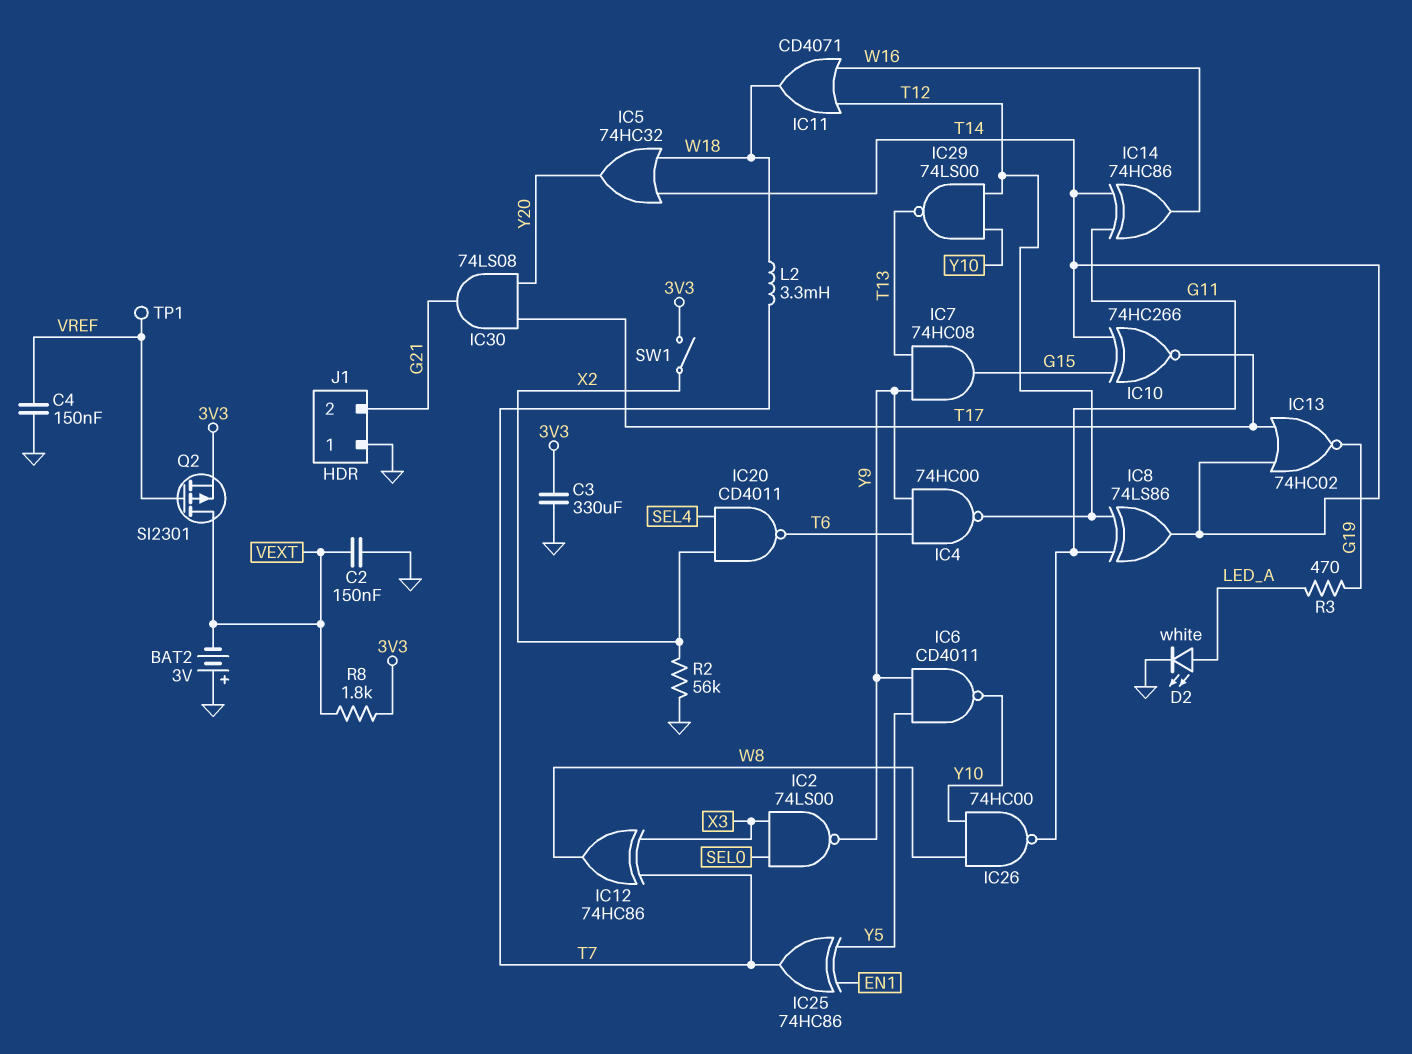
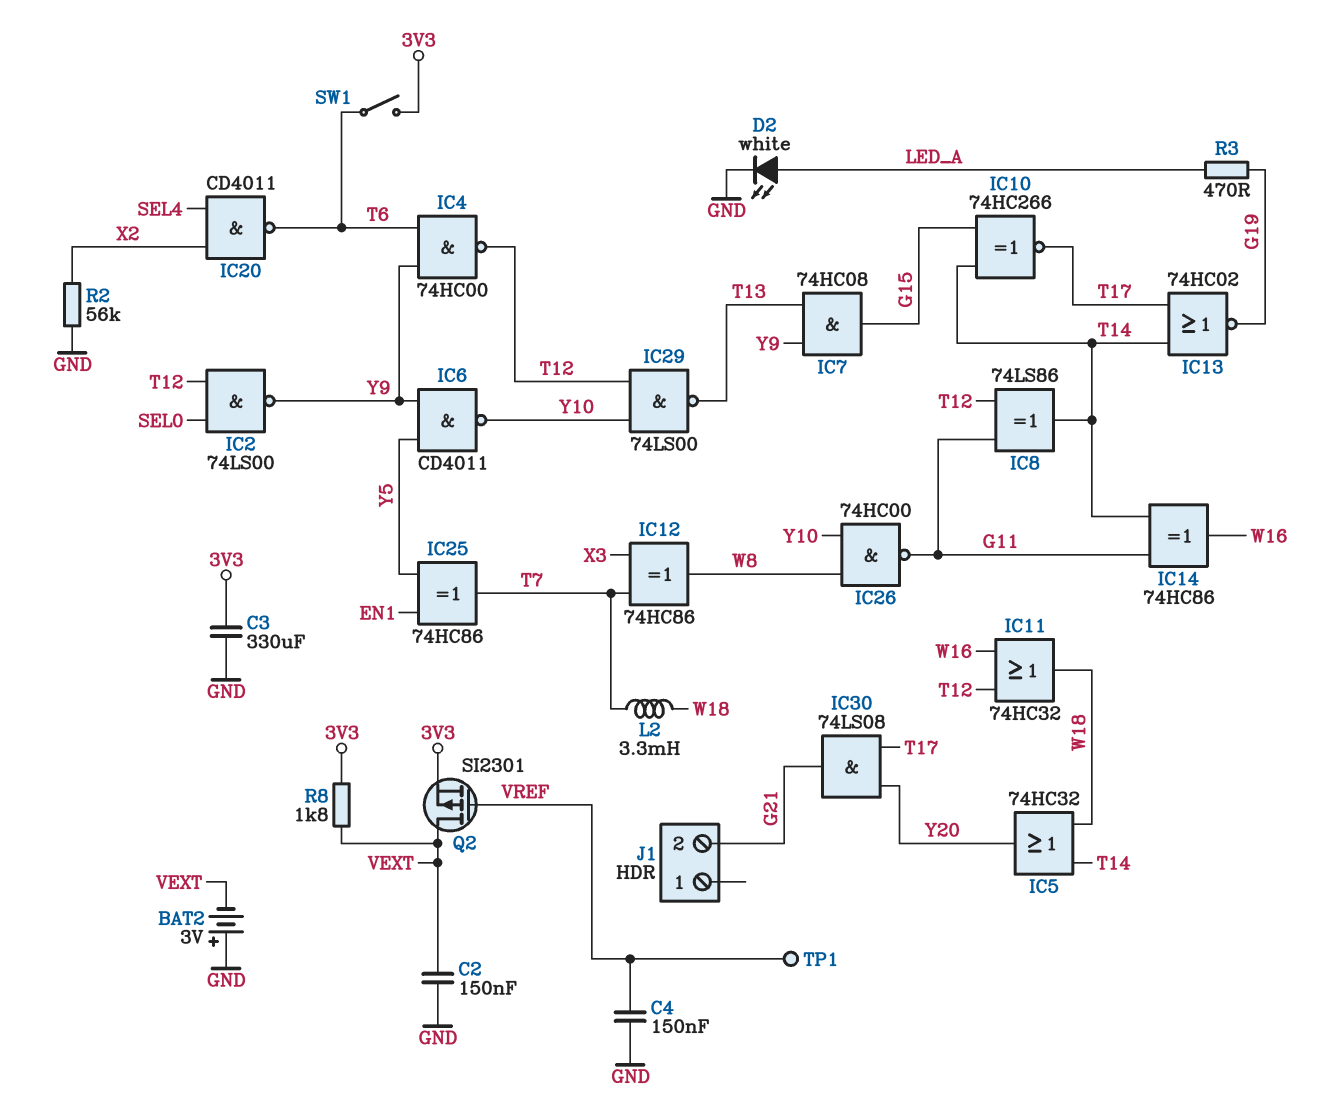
IC2: NAND 74LS00 (in SEL0, in X3, out Y9) -> NAND 74LS00 (in SEL0, in T12, out Y9)
IC11: OR CD4071 (in T12, in W16, out W18) -> OR 74HC32 (in T12, in W16, out W18)
J1 pin 1: GND -> none
SW1: switch (3V3, X2) -> switch (3V3, T6)

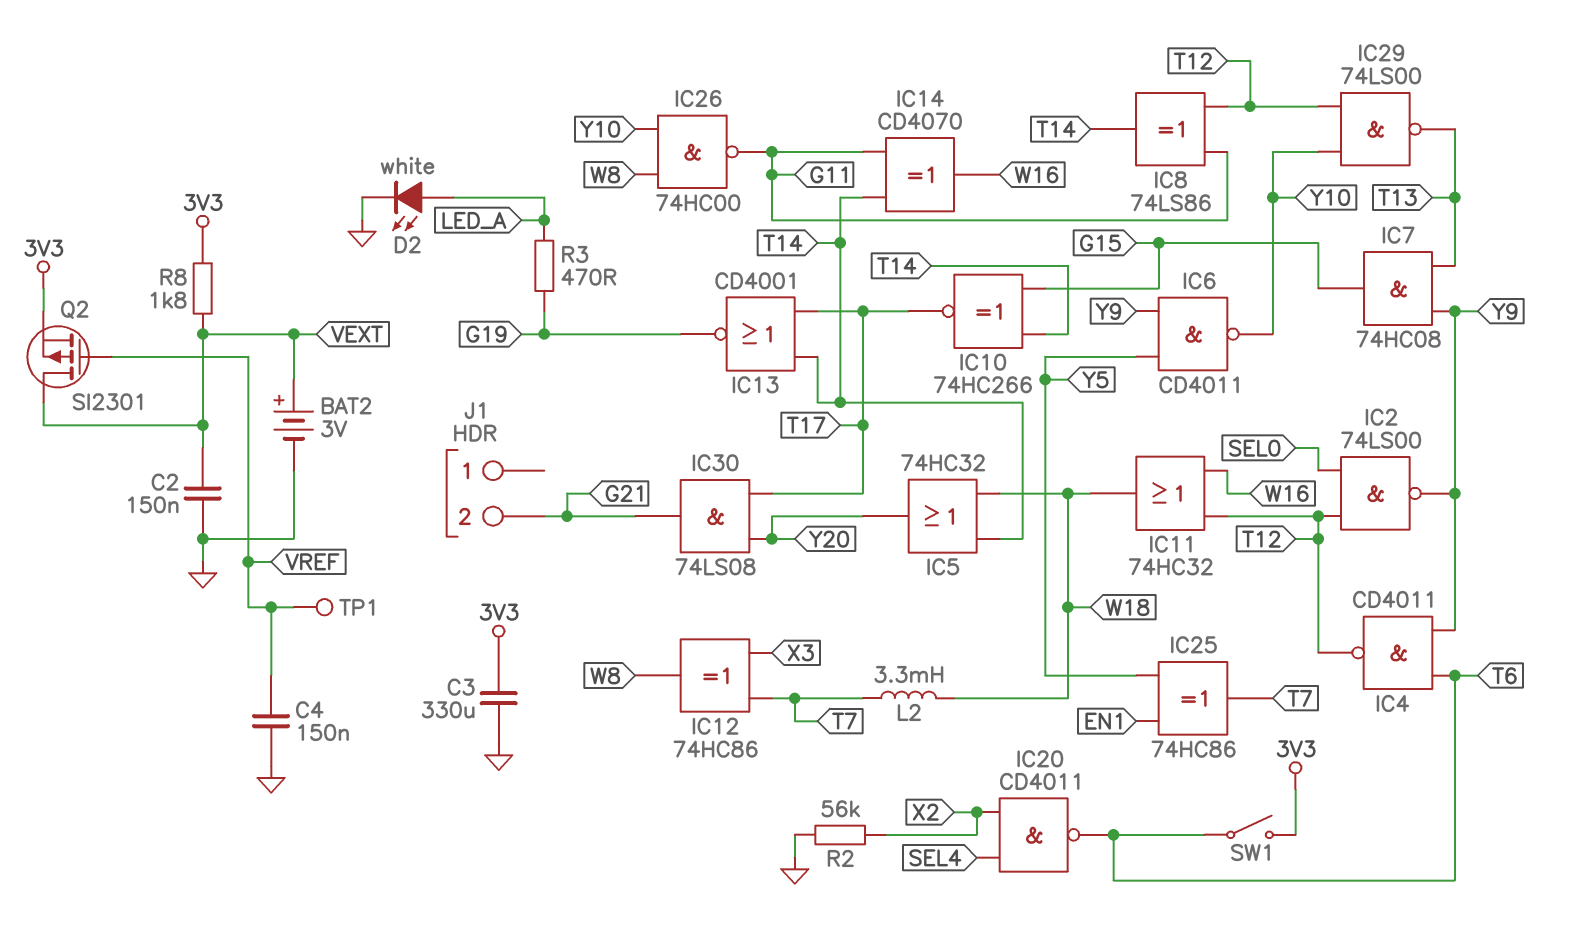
BAT2: 3V (plus GND, minus VEXT) -> 3V (plus VEXT, minus GND)
IC4: NAND 74HC00 (in T6, in Y9, out T12) -> NAND CD4011 (in T6, in Y9, out T12)
IC13: NOR 74HC02 (in T14, in T17, out G19) -> NOR CD4001 (in T14, in T17, out G19)
IC14: XOR 74HC86 (in G11, in T14, out W16) -> XOR CD4070 (in G11, in T14, out W16)

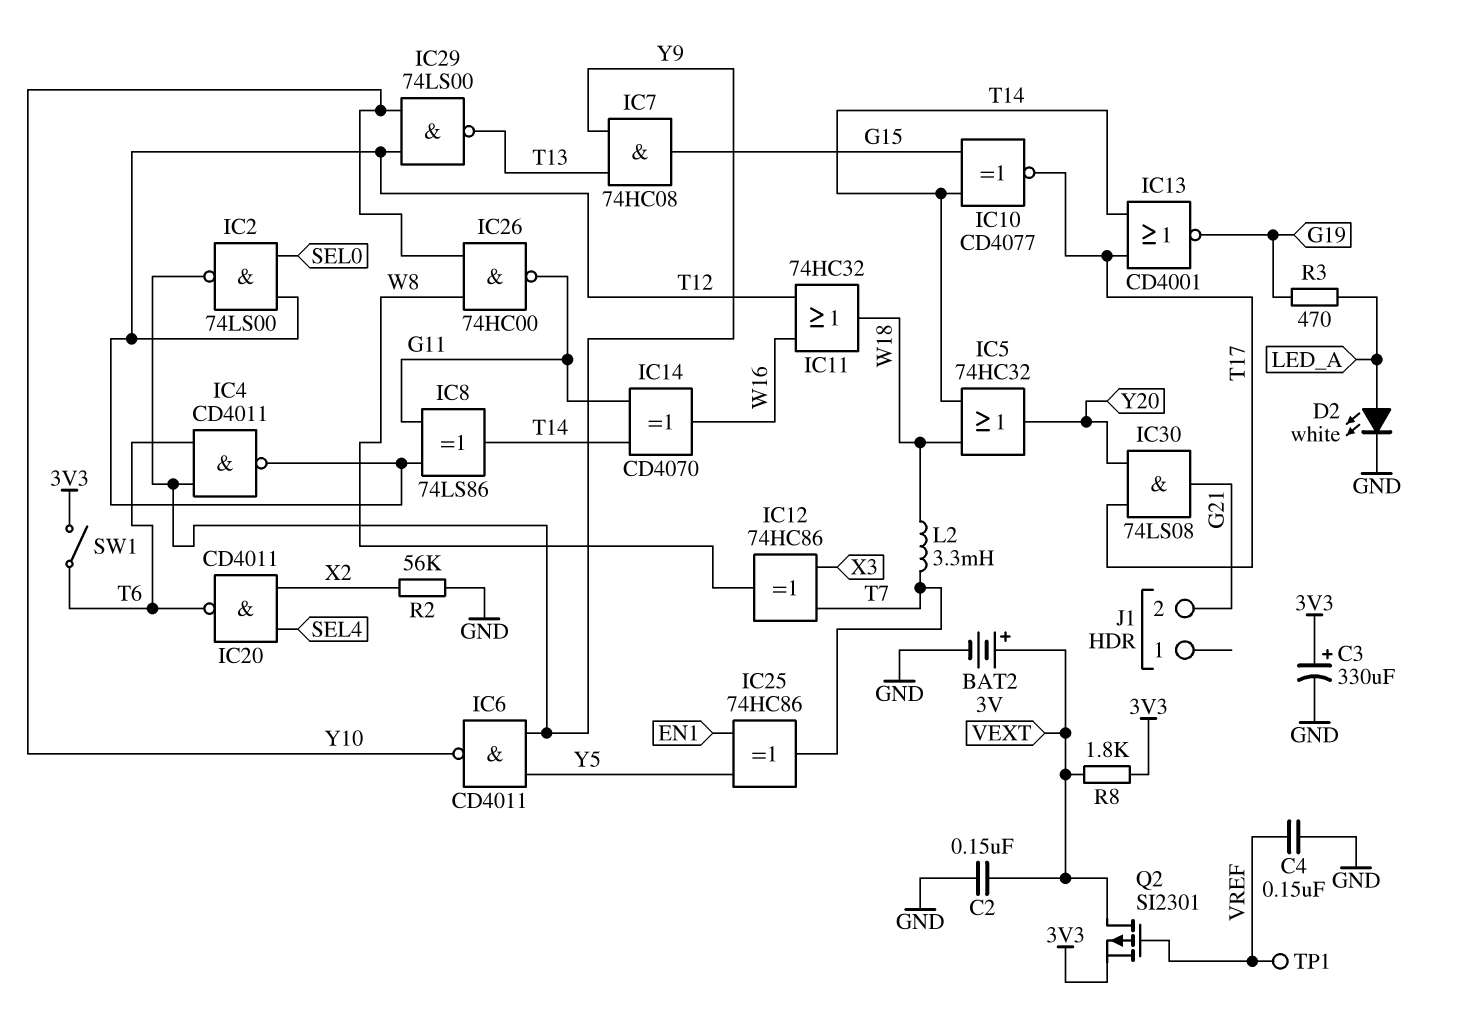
C3: 330uF (3V3, GND) -> 330uF (plus 3V3, minus GND)
IC10: XNOR 74HC266 (in G15, in T14, out T17) -> XNOR CD4077 (in G15, in T14, out T17)

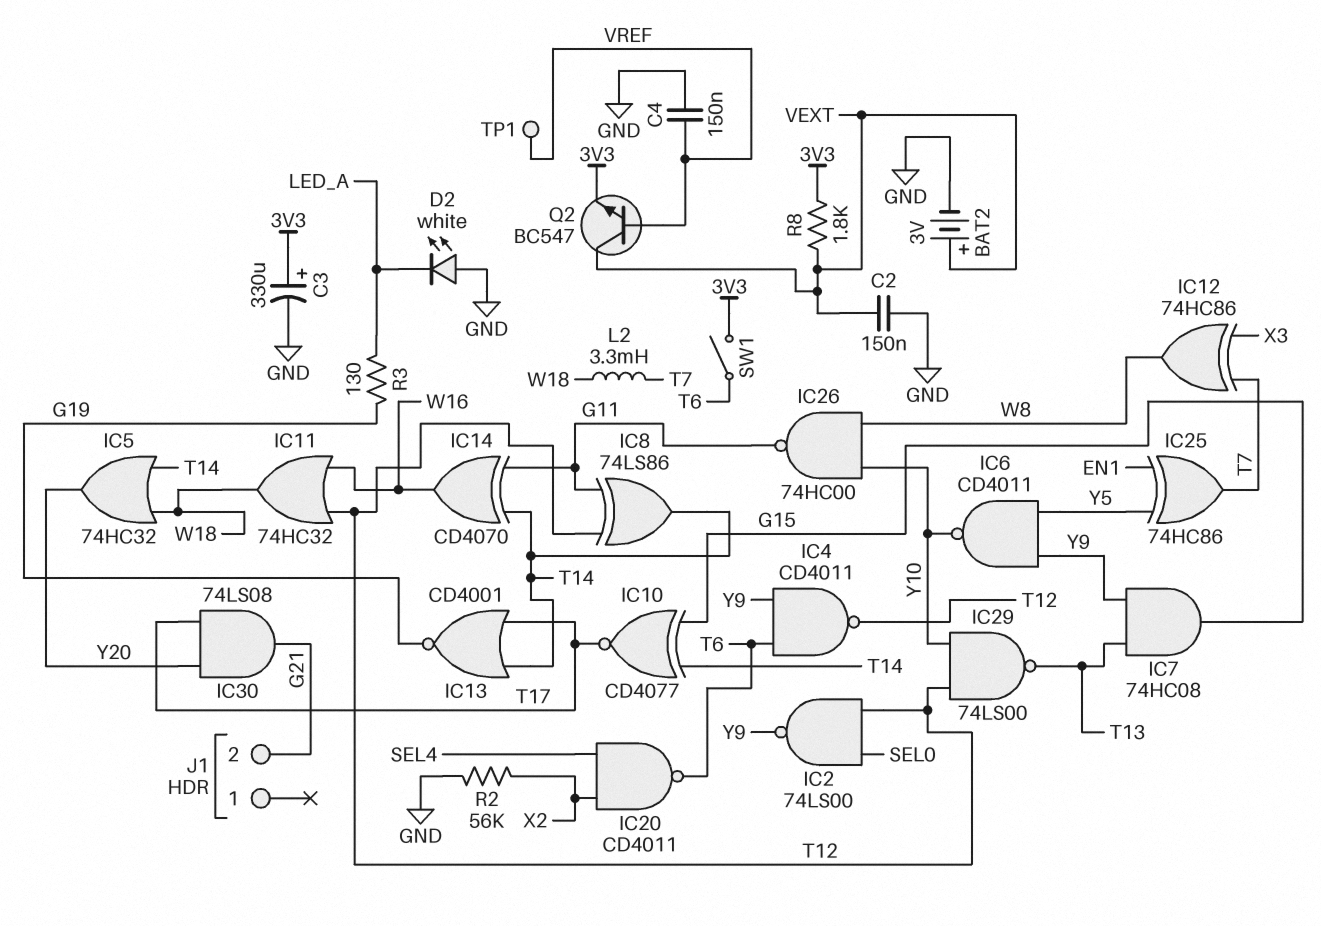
D2: LED white (A LED_A, K GND) -> LED white (A GND, K LED_A)
Q2: PMOS SI2301 (G VREF, D VEXT, S 3V3) -> NPN BC547 (B VREF, C VEXT, E 3V3)
R3: 470 (G19, LED_A) -> 130 (G19, LED_A)

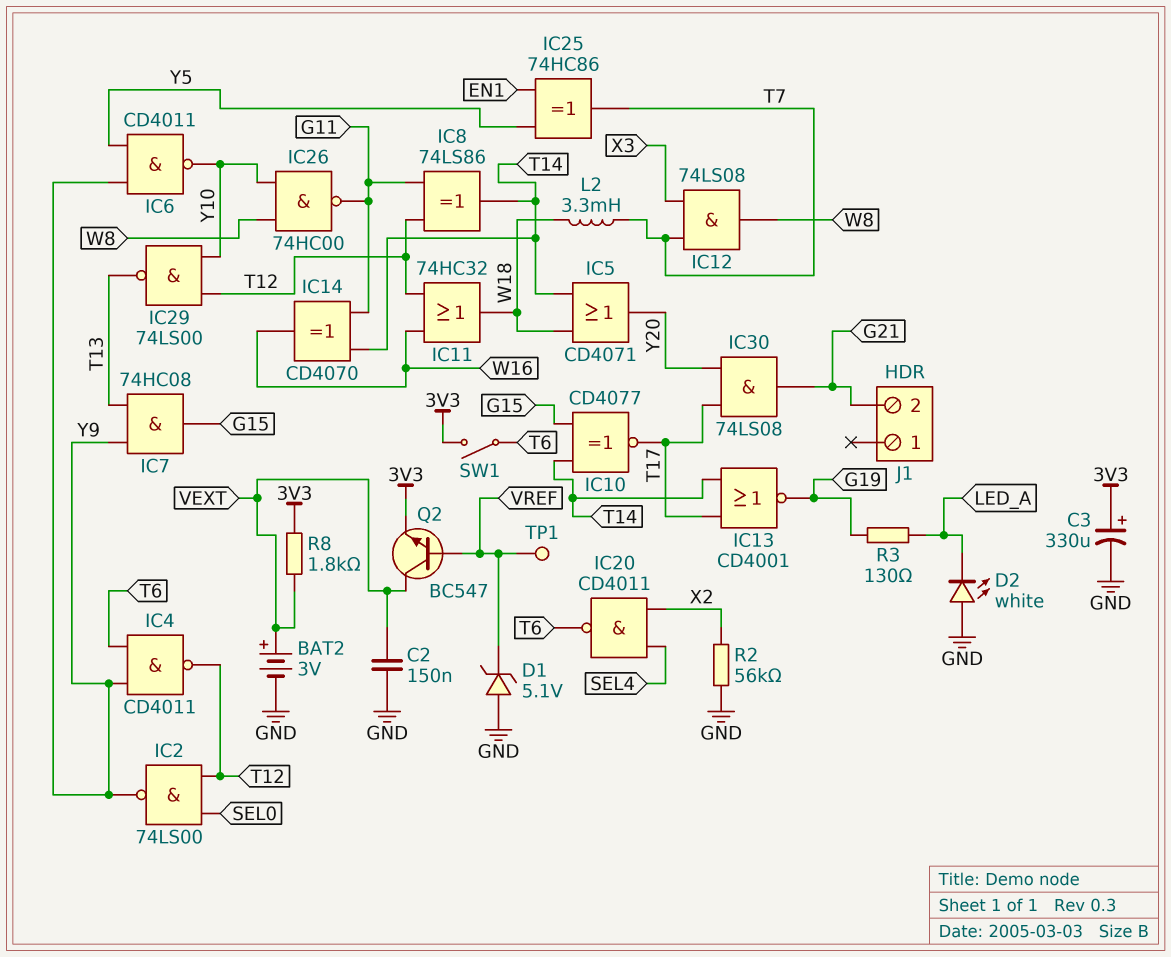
C4: 150nF (GND, VREF) -> none
D1: none -> zener 5.1V (A GND, K VREF)
IC5: OR 74HC32 (in T14, in W18, out Y20) -> OR CD4071 (in T14, in W18, out Y20)
IC12: XOR 74HC86 (in T7, in X3, out W8) -> AND 74LS08 (in T7, in X3, out W8)

